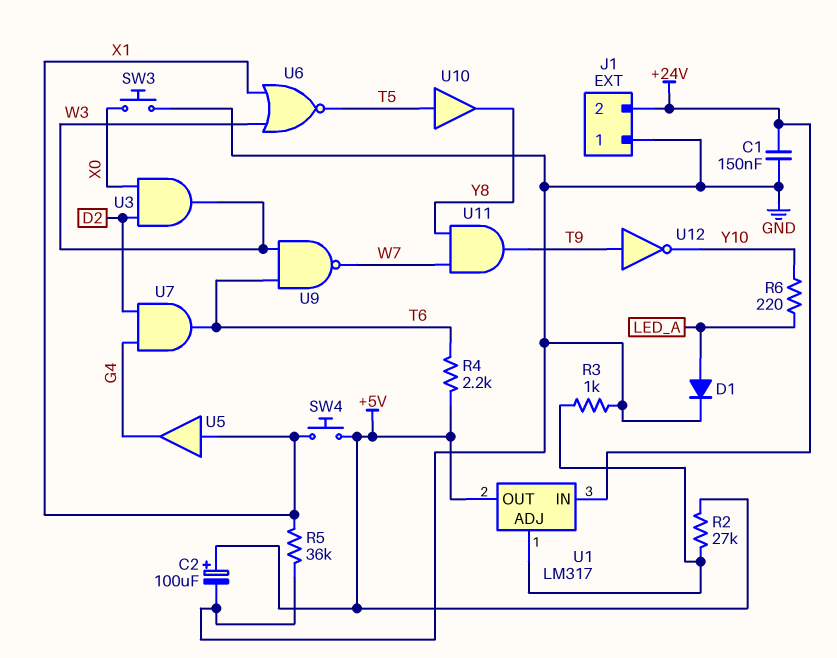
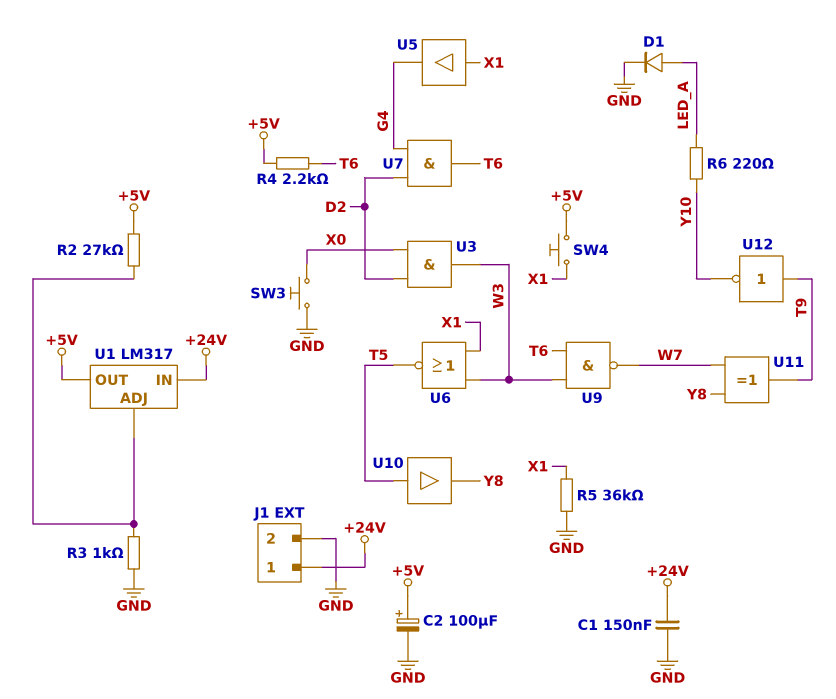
J1 pin 1: GND -> +24V
J1 pin 2: +24V -> GND
U11: AND (in W7, in Y8, out T9) -> XOR (in W7, in Y8, out T9)

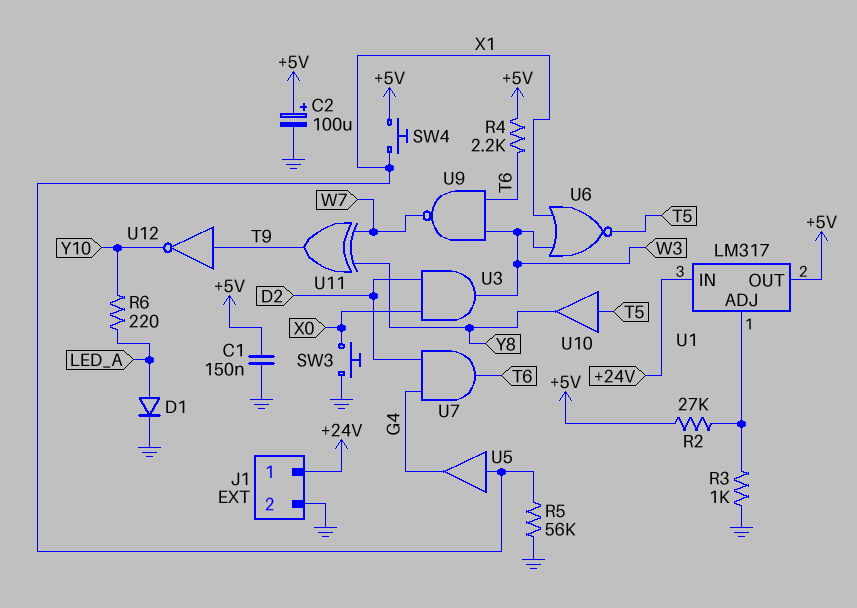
C1: 150nF (+24V, GND) -> 150nF (+5V, GND)
R5: 36k (GND, X1) -> 56k (GND, X1)

